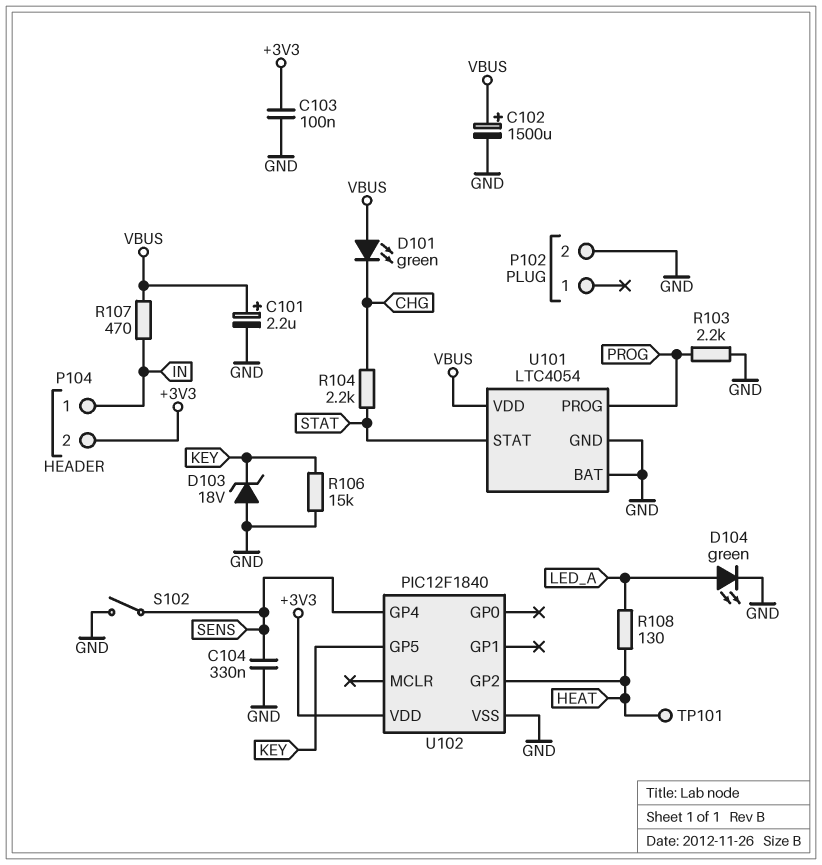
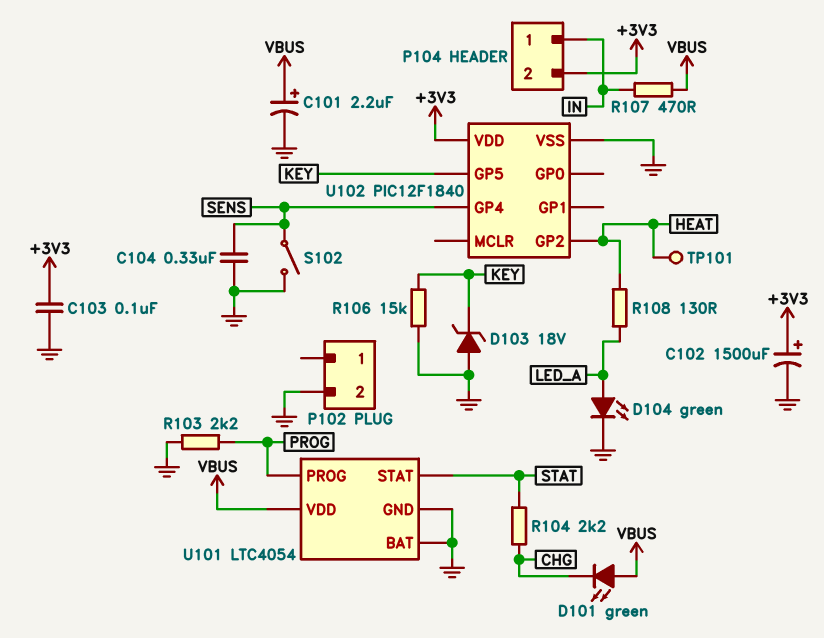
C102: 1500uF (plus VBUS, minus GND) -> 1500uF (plus +3V3, minus GND)

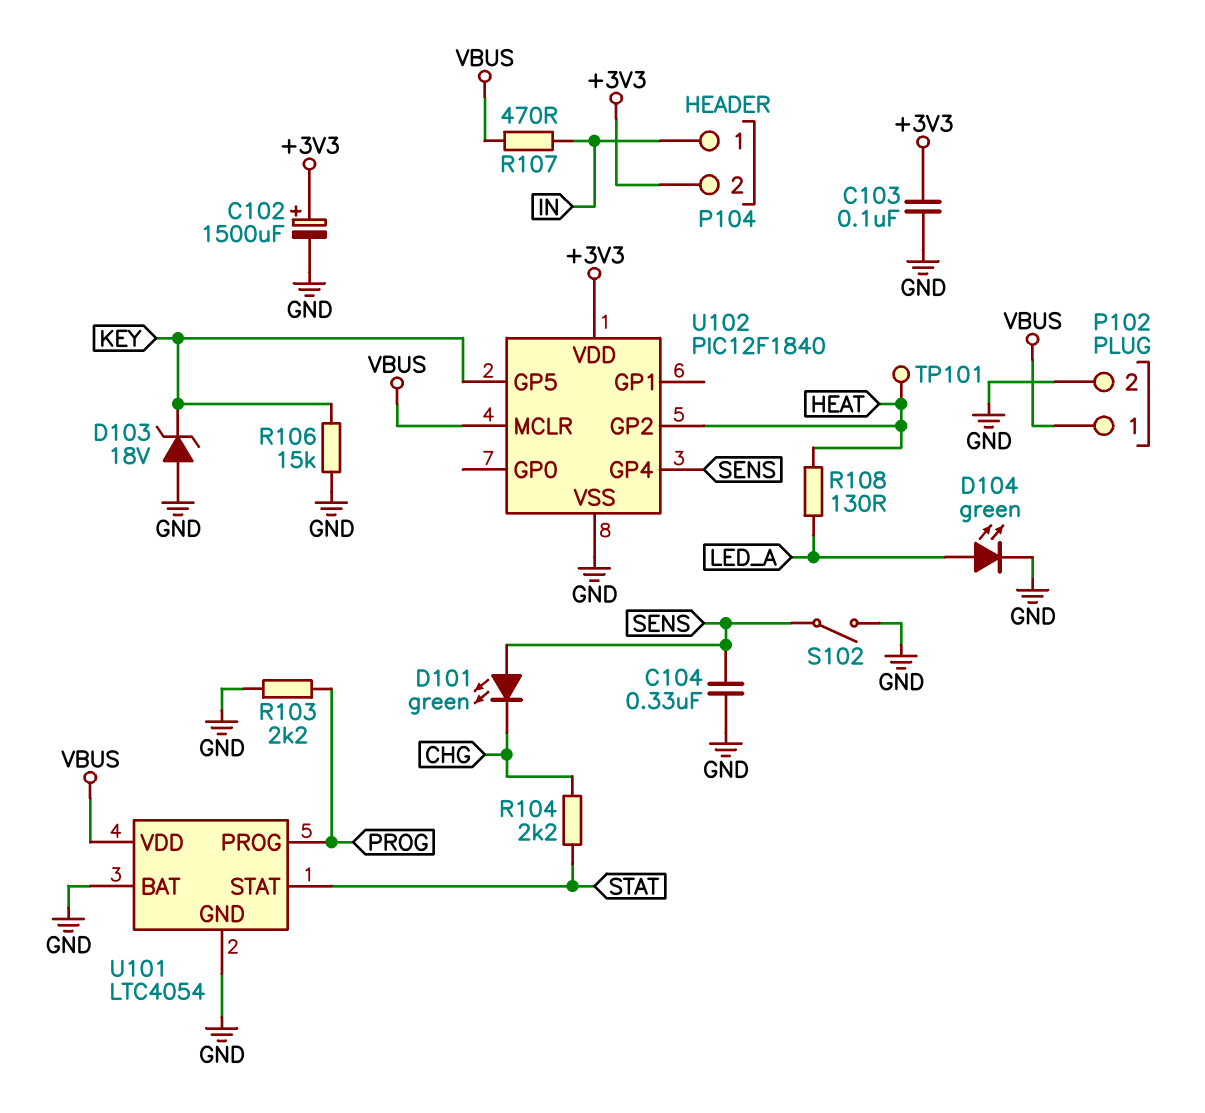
C101: 2.2uF (plus VBUS, minus GND) -> none
D101: LED green (A VBUS, K CHG) -> LED green (A SENS, K CHG)
P102 pin 1: none -> VBUS
U102 pin MCLR: none -> VBUS

